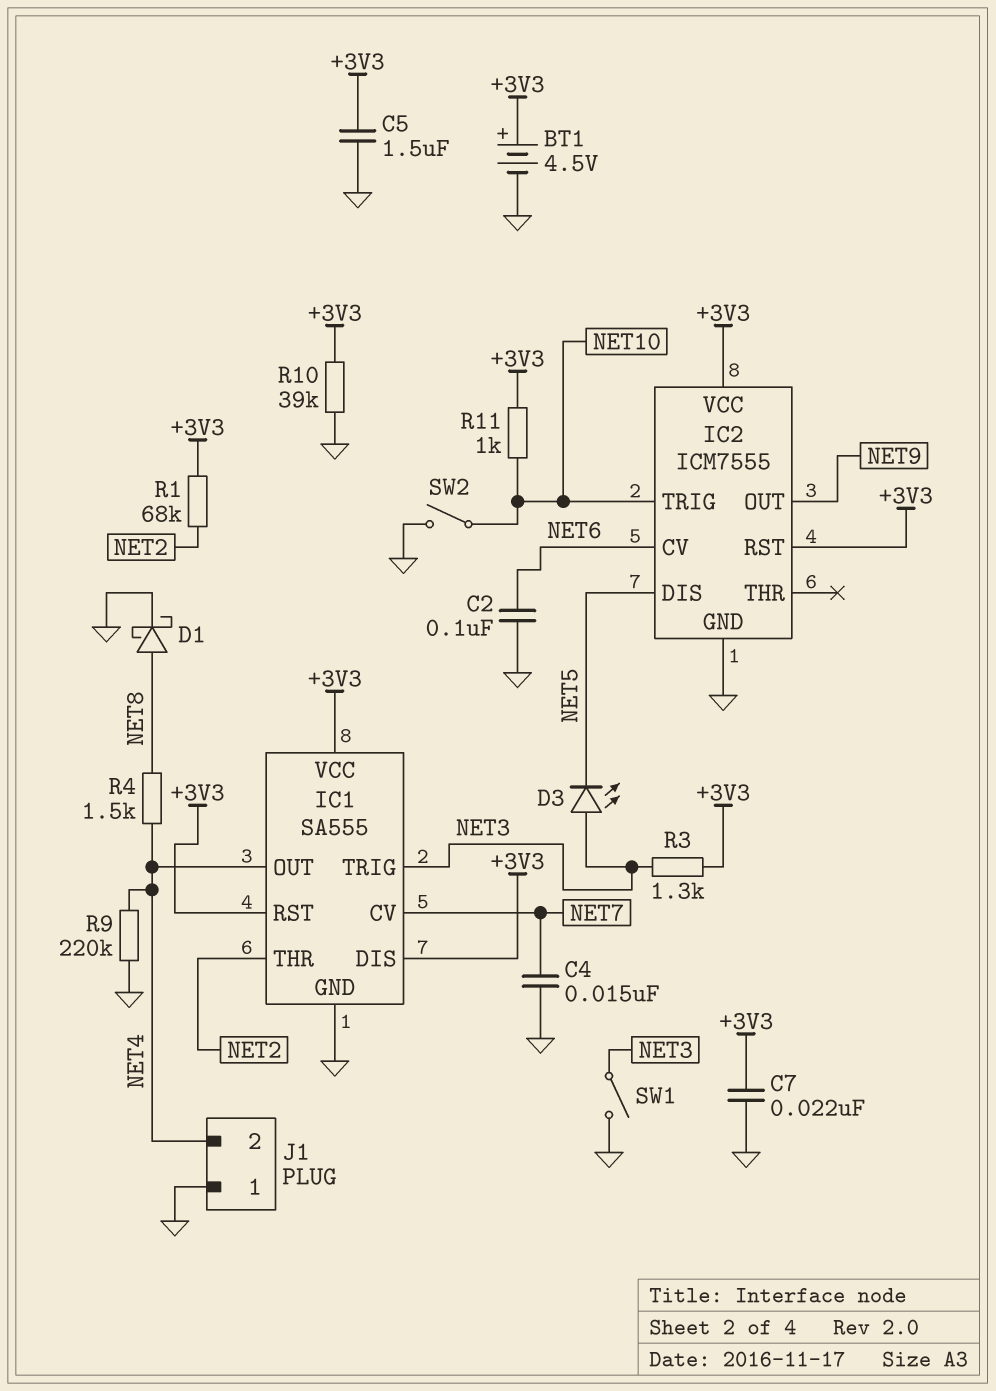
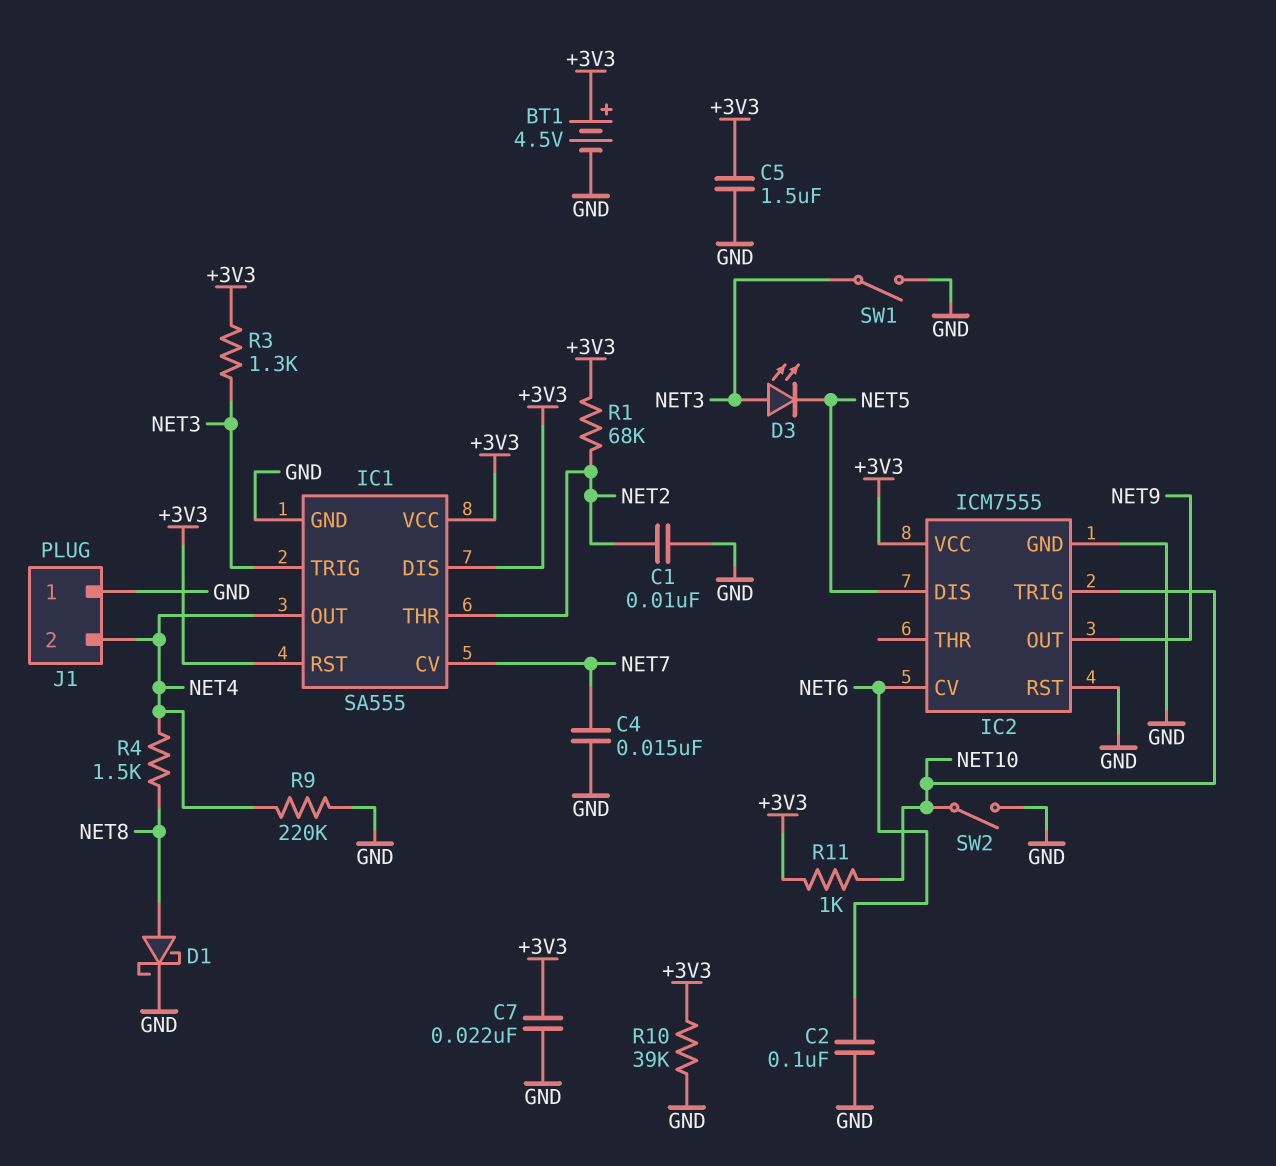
C1: none -> 10nF (GND, NET2)
IC2 pin RST: +3V3 -> GND

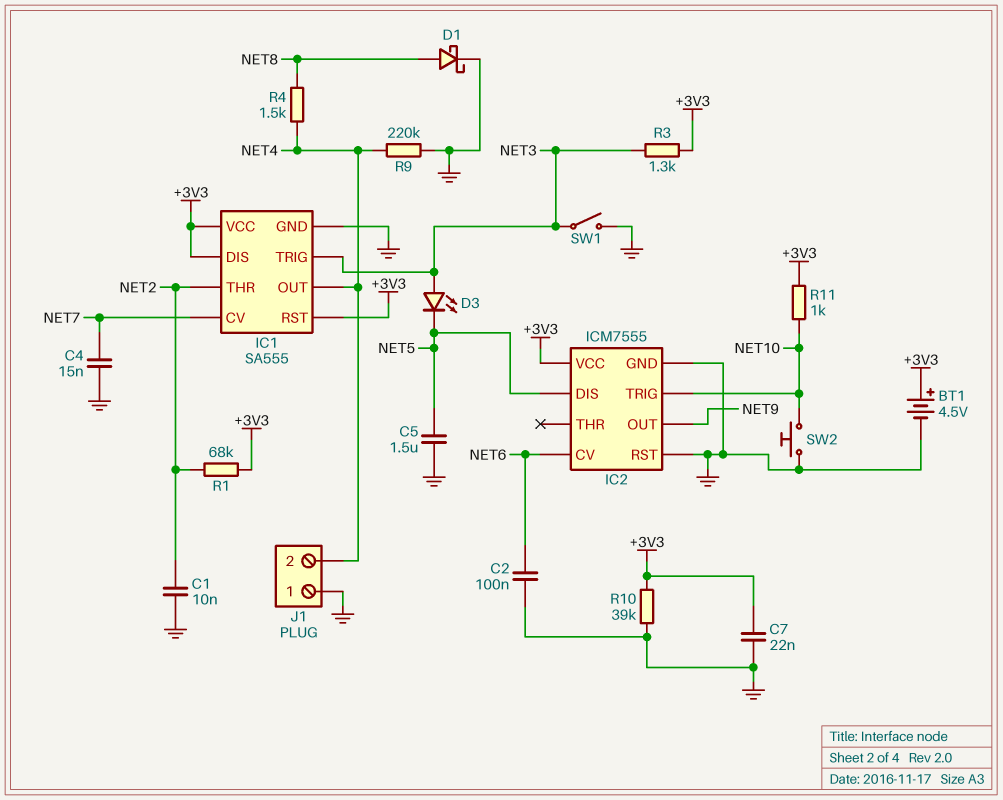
C5: 1.5uF (+3V3, GND) -> 1.5uF (GND, NET5)
SW2: switch (GND, NET10) -> button (GND, NET10)

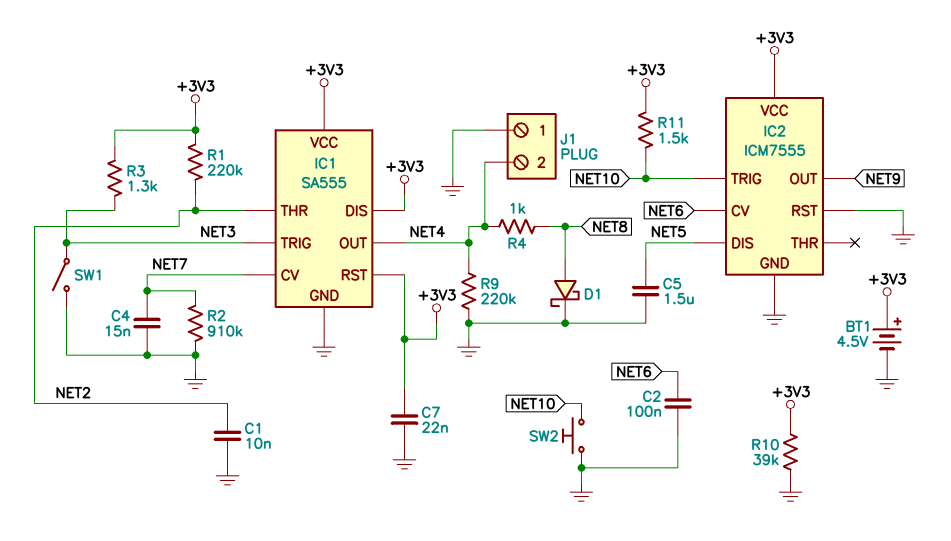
D3: LED (A NET3, K NET5) -> none
R1: 68k (+3V3, NET2) -> 220k (+3V3, NET2)
R2: none -> 910k (GND, NET7)
R4: 1.5k (NET4, NET8) -> 1k (NET4, NET8)
R11: 1k (+3V3, NET10) -> 1.5k (+3V3, NET10)

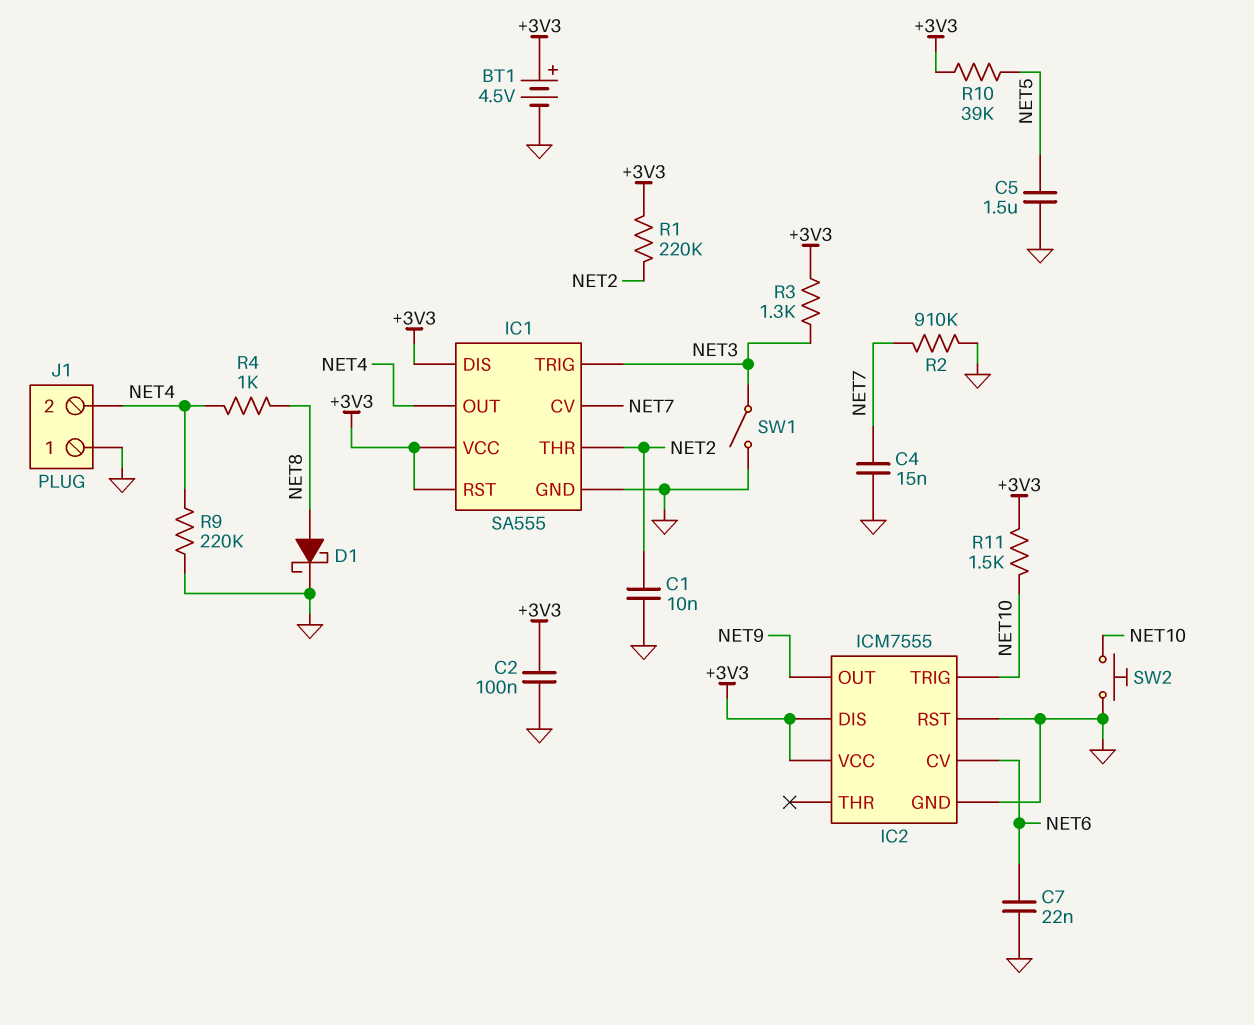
C2: 100nF (GND, NET6) -> 100nF (+3V3, GND)
C7: 22nF (+3V3, GND) -> 22nF (GND, NET6)
IC2 pin DIS: NET5 -> +3V3
R10: 39k (+3V3, GND) -> 39k (+3V3, NET5)

